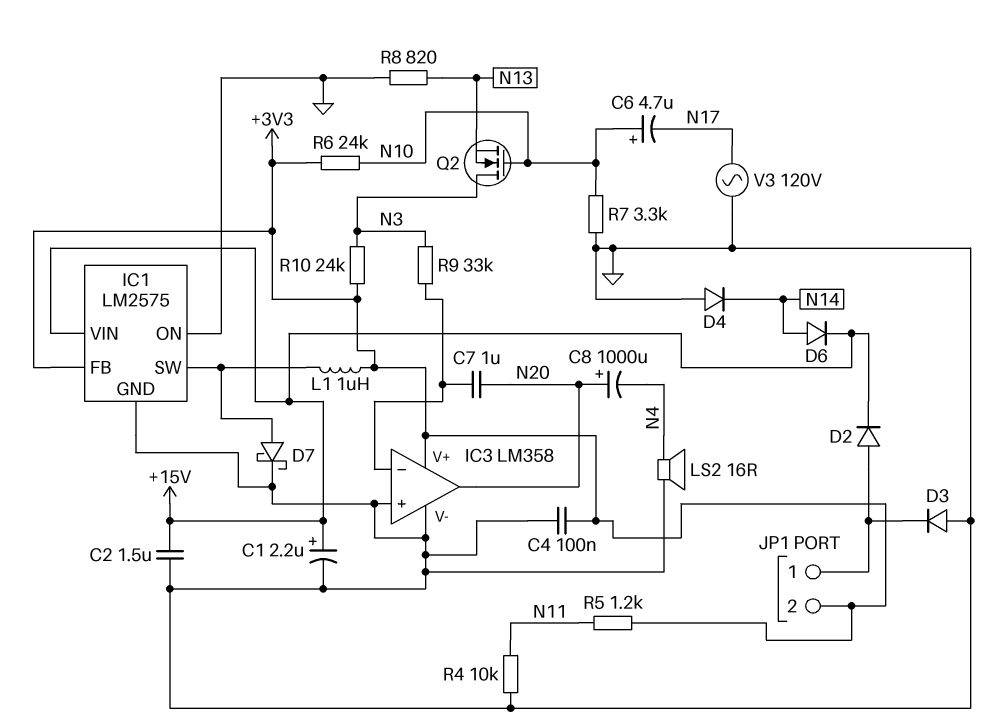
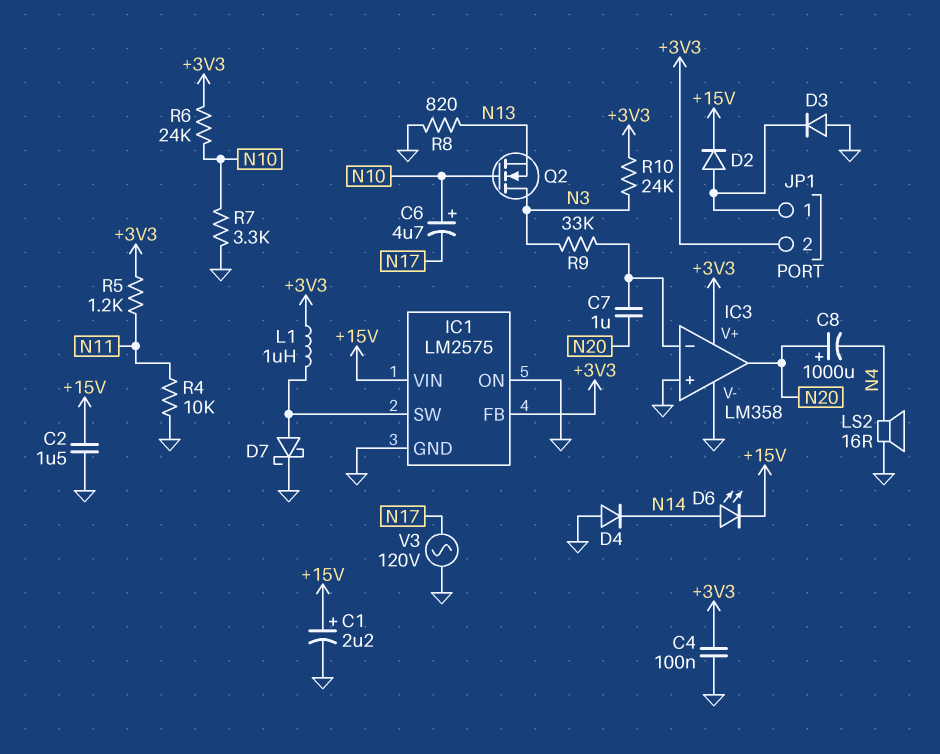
D6: diode (A N14, K +15V) -> LED (A N14, K +15V)

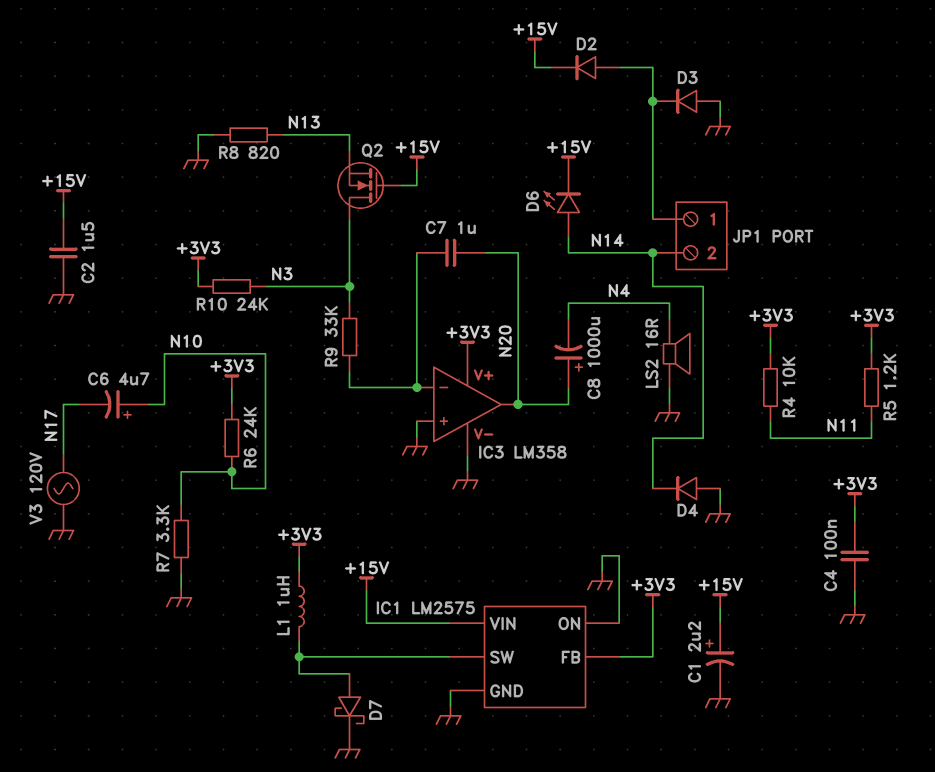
JP1 pin 2: +3V3 -> N14
Q2: NMOS (G N10, D N3, S N13) -> NMOS (G +15V, D N3, S N13)
R4: 10k (GND, N11) -> 10k (+3V3, N11)

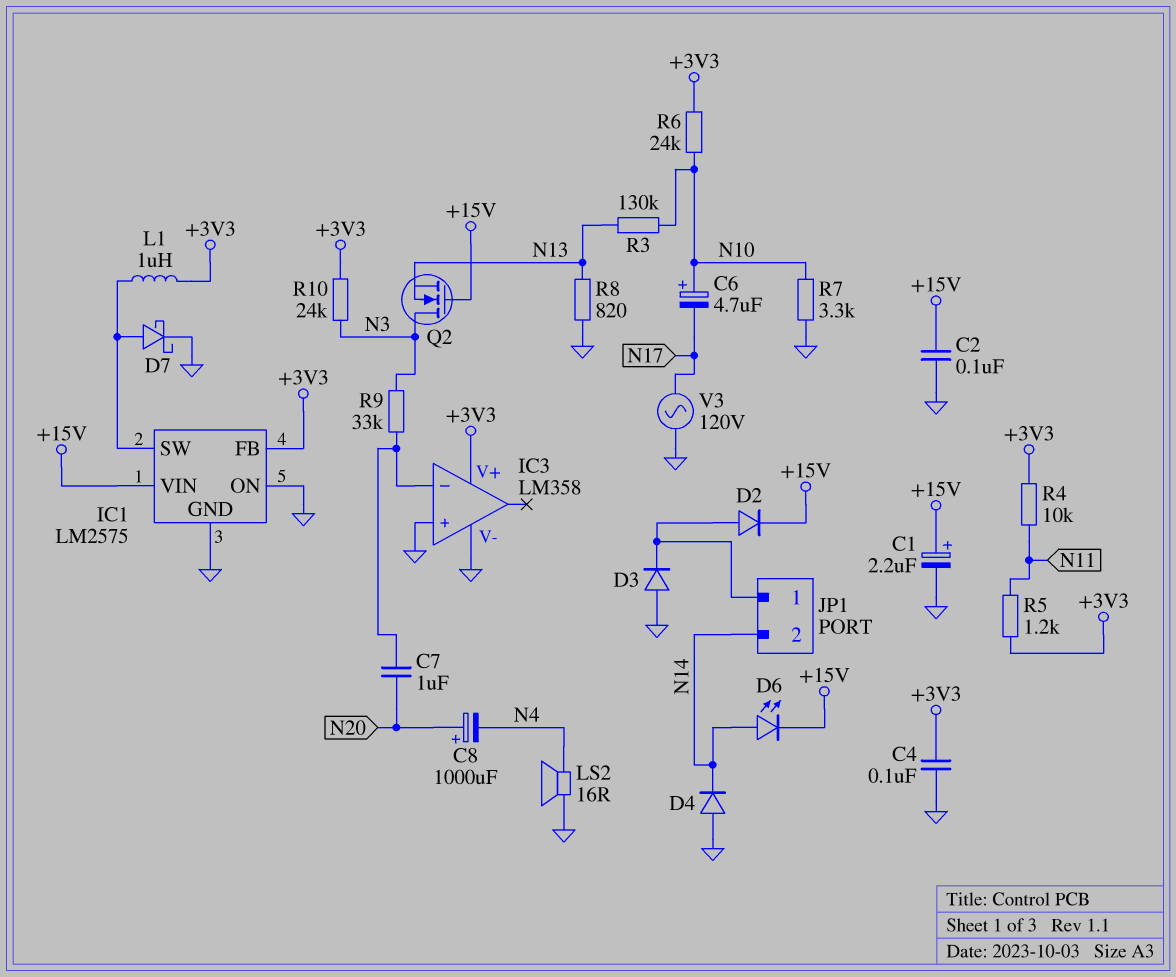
C2: 1.5uF (+15V, GND) -> 100nF (+15V, GND)
IC3 pin out: N20 -> none
R3: none -> 130k (N10, N13)

